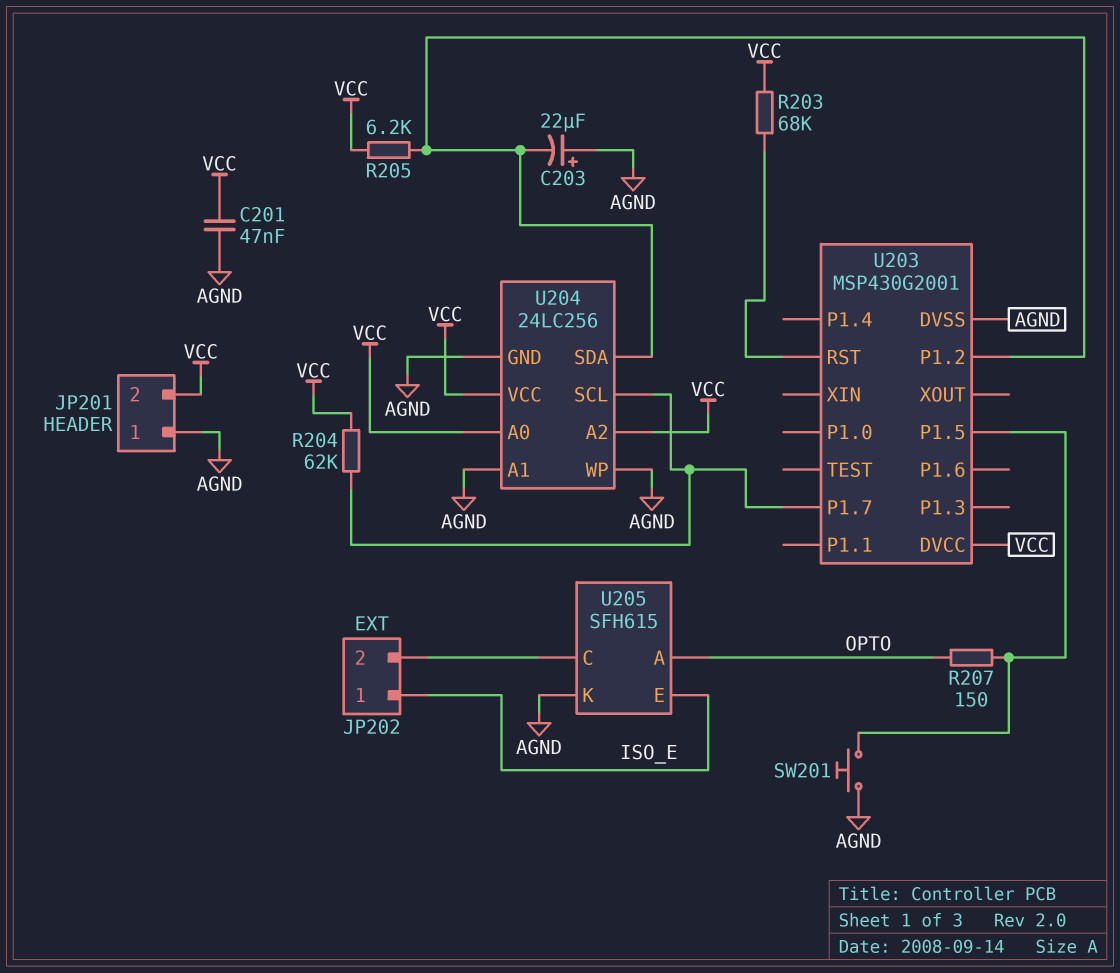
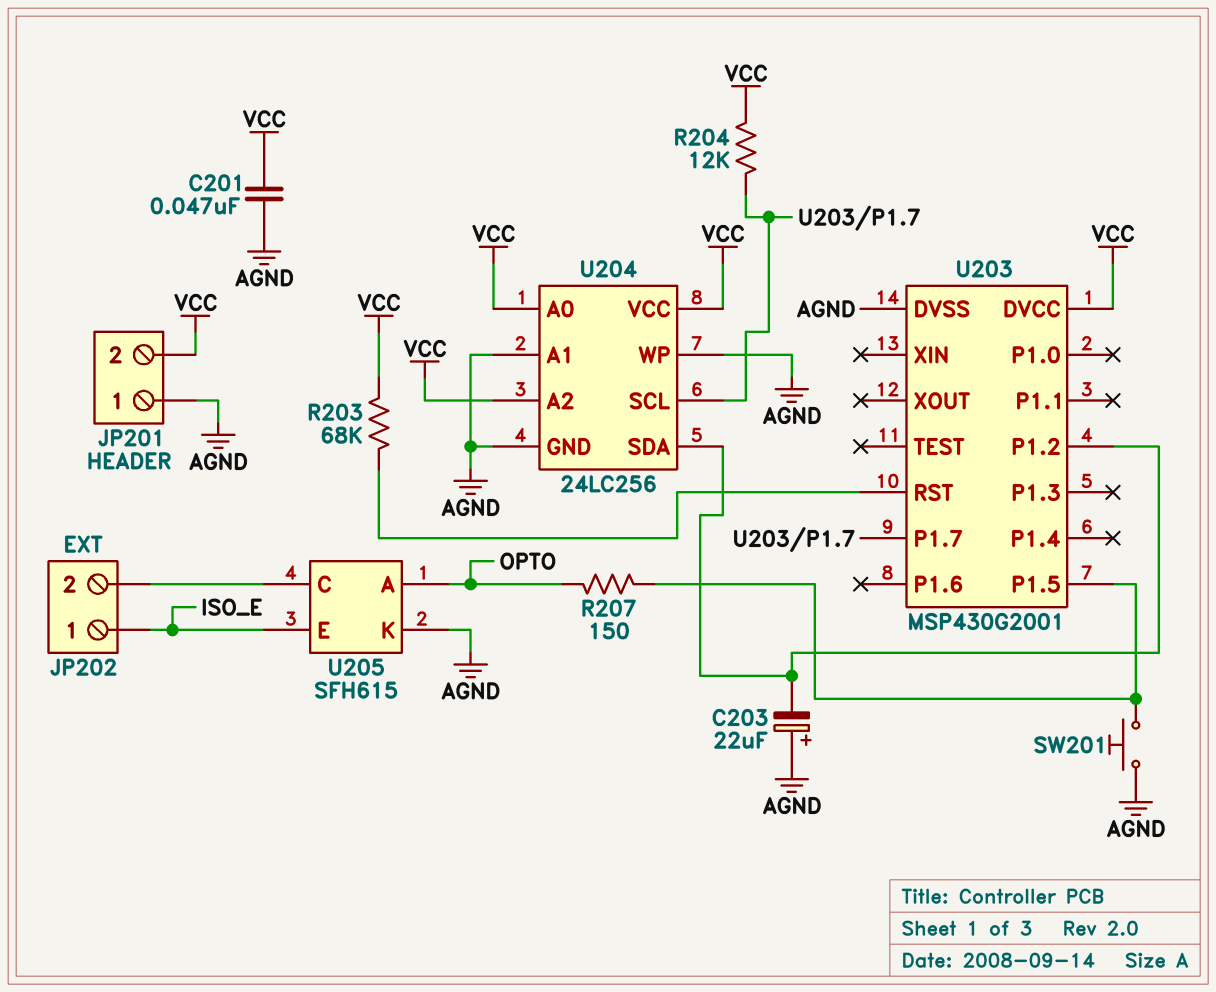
R204: 62k (U203/P1.7, VCC) -> 12k (U203/P1.7, VCC)
R205: 6.2k (U203/P1.2, VCC) -> none

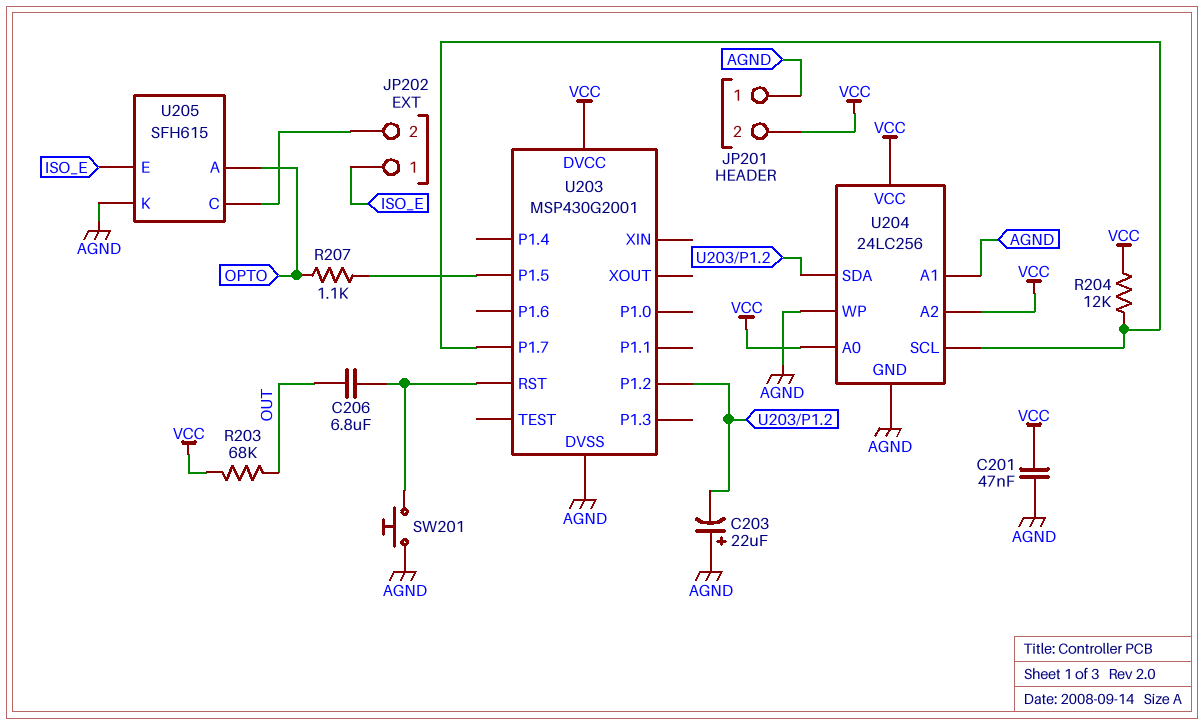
C206: none -> 6.8uF (OUT, U203/RST)
R203: 68k (U203/RST, VCC) -> 68k (OUT, VCC)
R207: 150 (OPTO, U203/P1.5) -> 1.1k (OPTO, U203/P1.5)
SW201: button (AGND, U203/P1.5) -> button (AGND, U203/RST)

